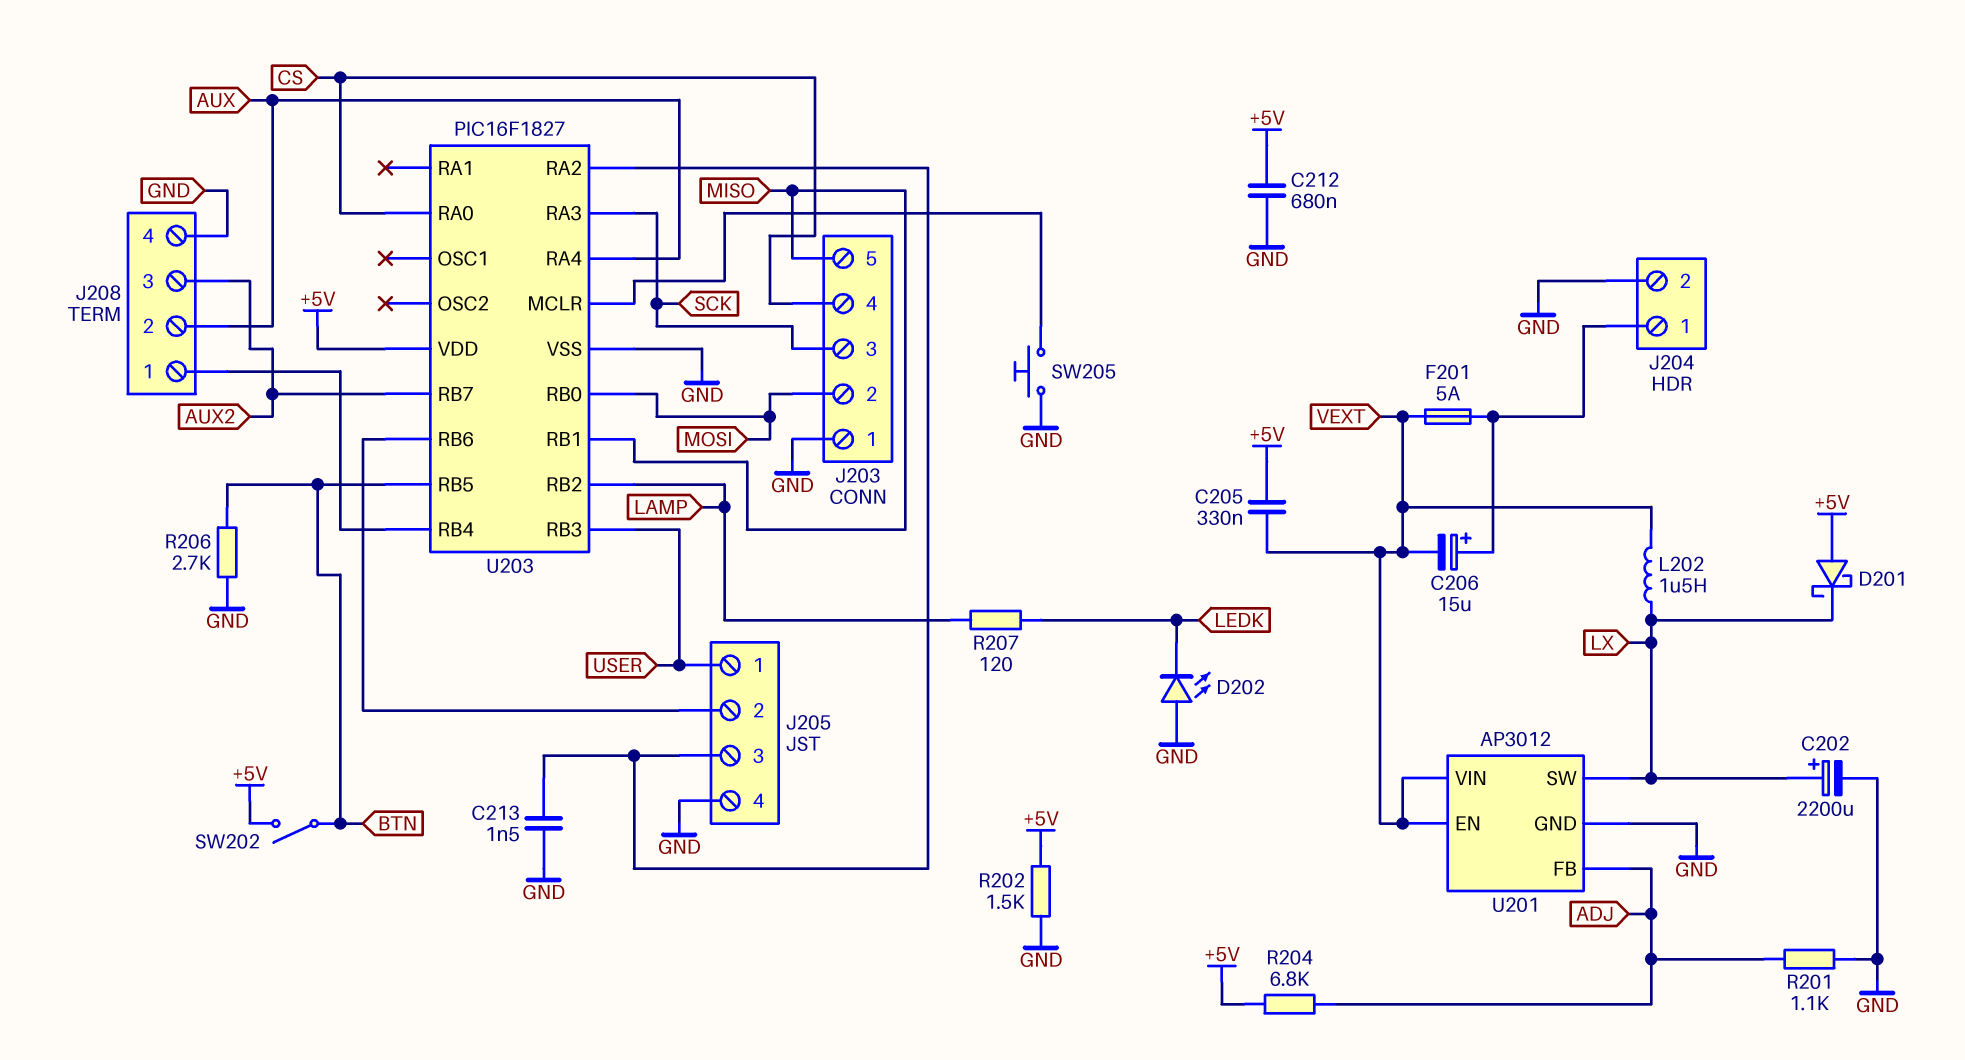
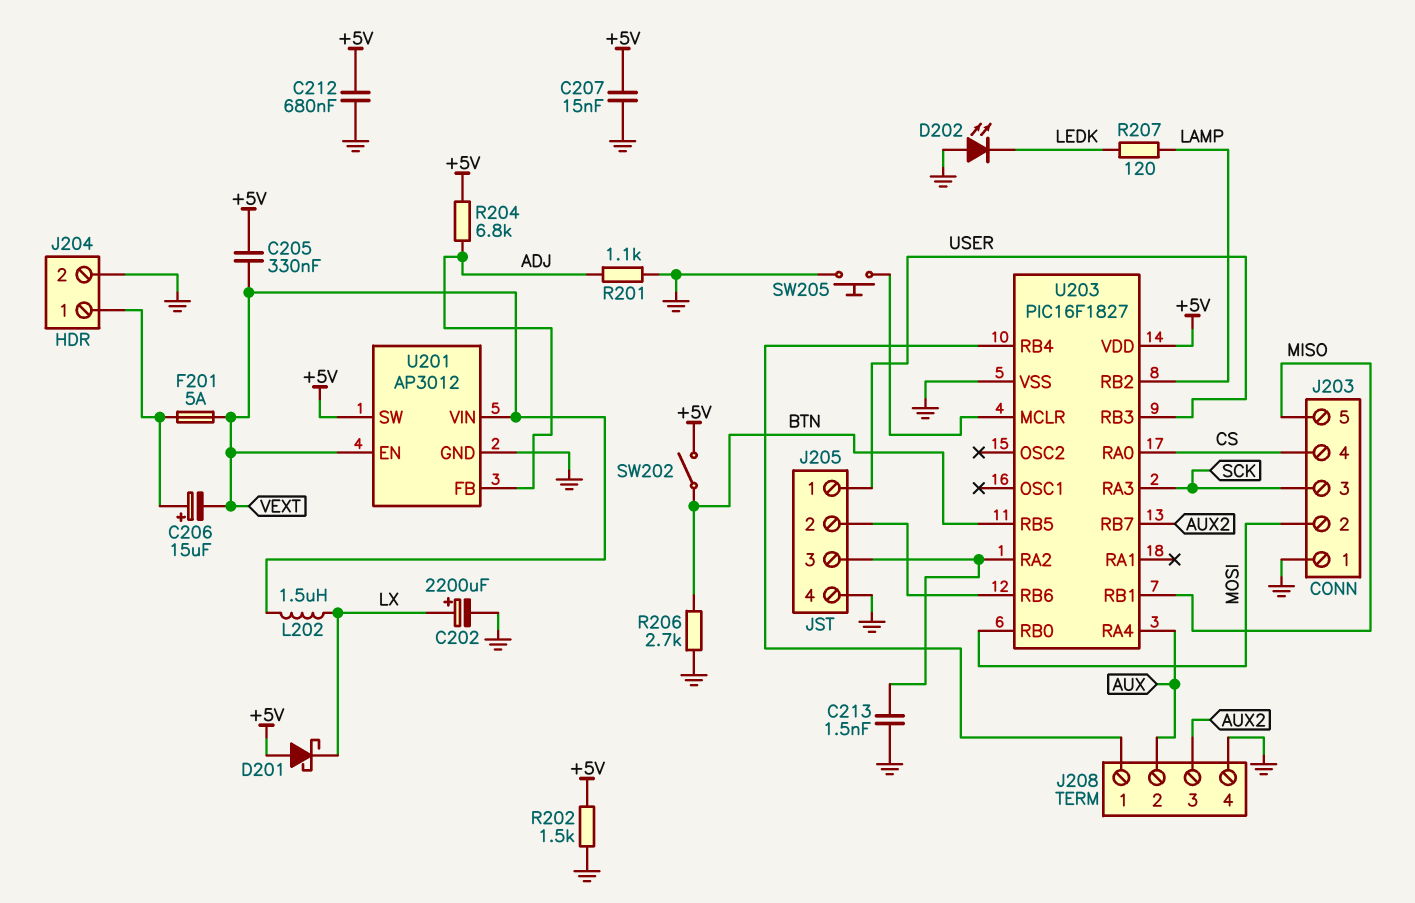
C207: none -> 15nF (+5V, GND)
U201 pin SW: LX -> +5V

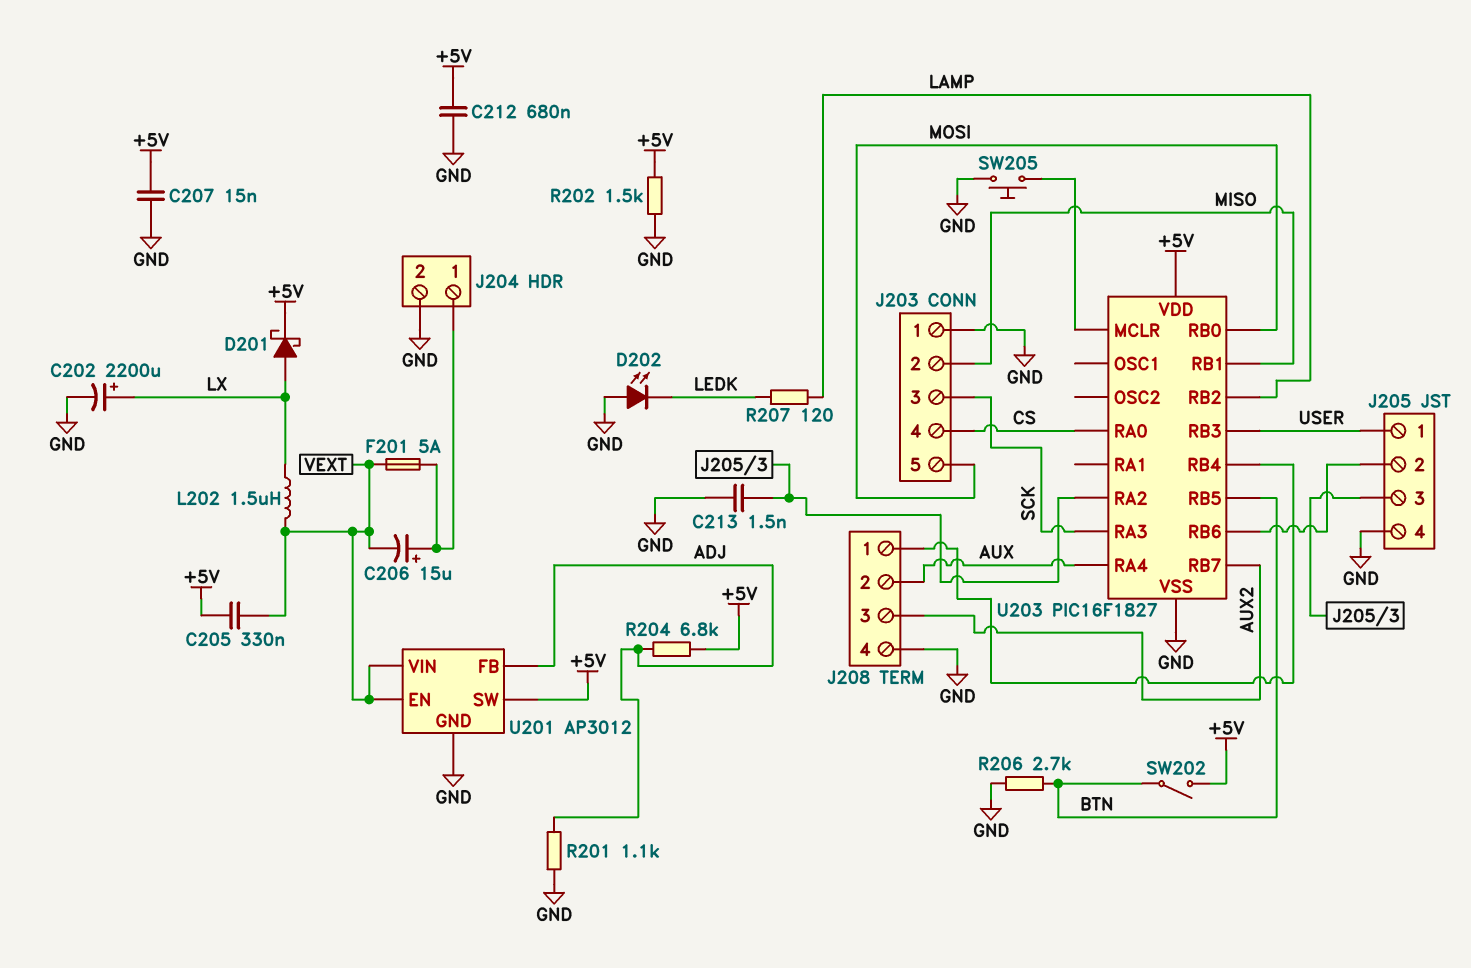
D201: schottky (A +5V, K LX) -> schottky (A LX, K +5V)
J203 pin 2: MOSI -> MISO
J203 pin 5: MISO -> MOSI

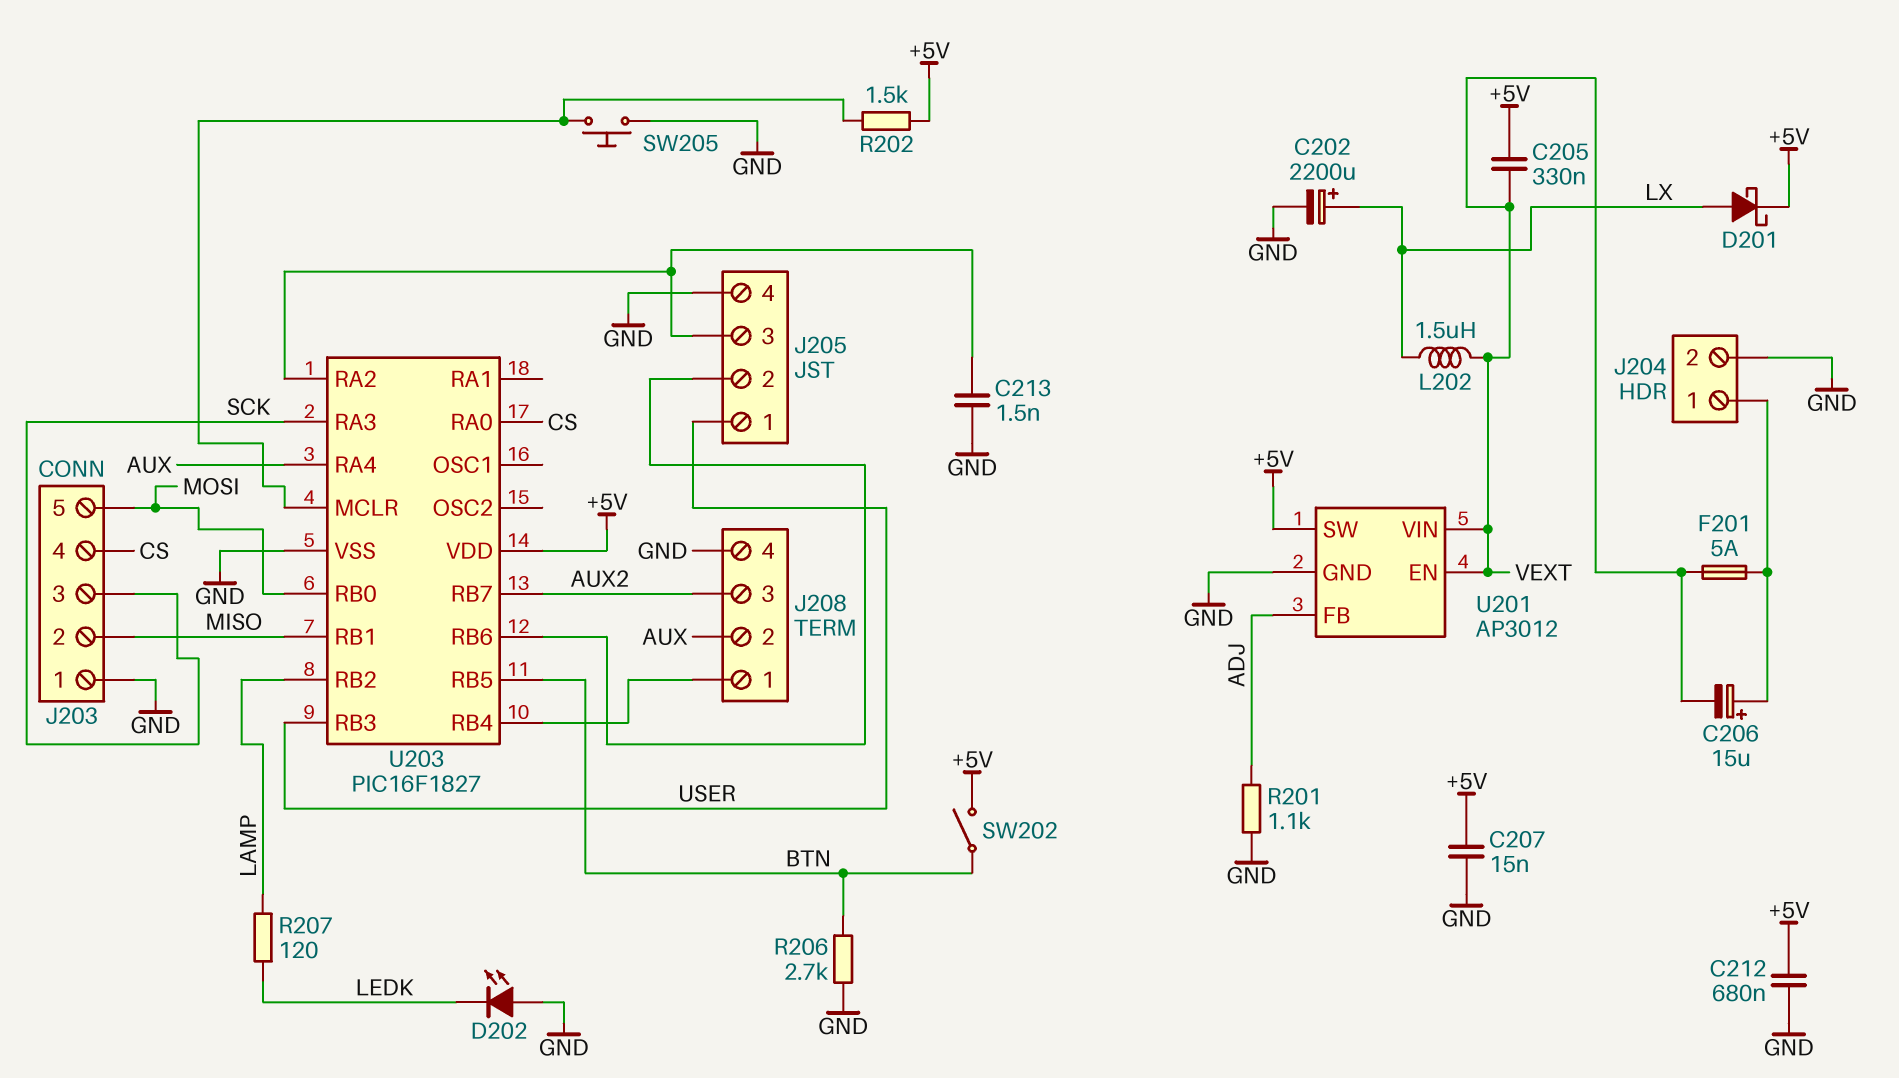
R202: 1.5k (+5V, GND) -> 1.5k (+5V, U203/MCLR)
R204: 6.8k (+5V, ADJ) -> none

